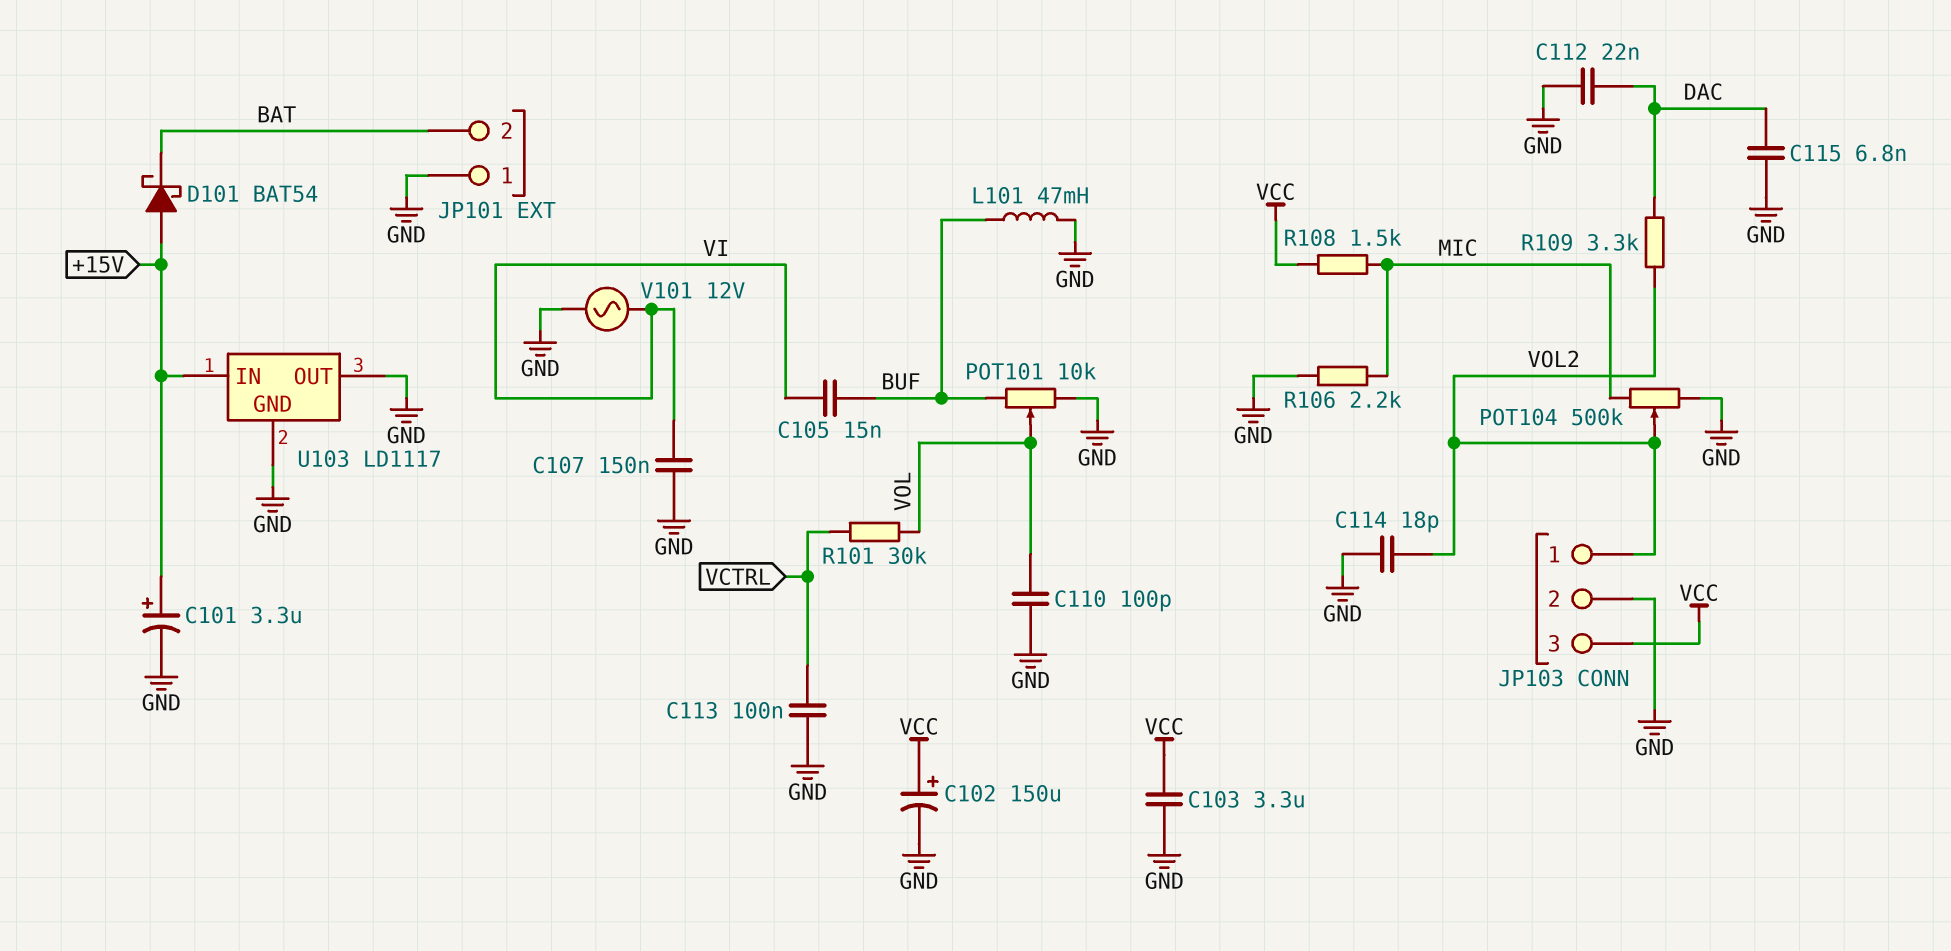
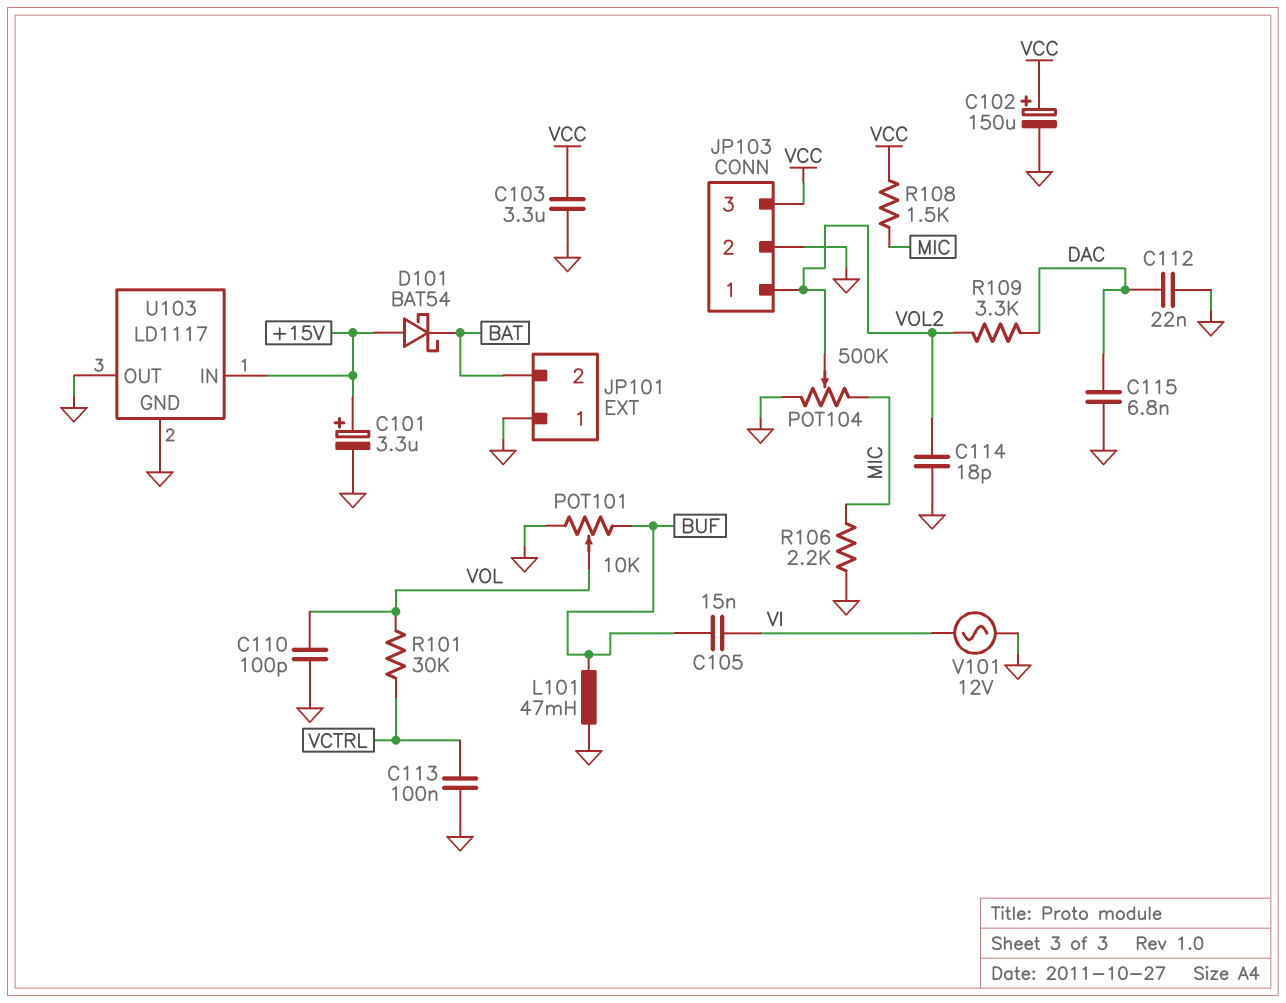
C107: 150nF (GND, VI) -> none

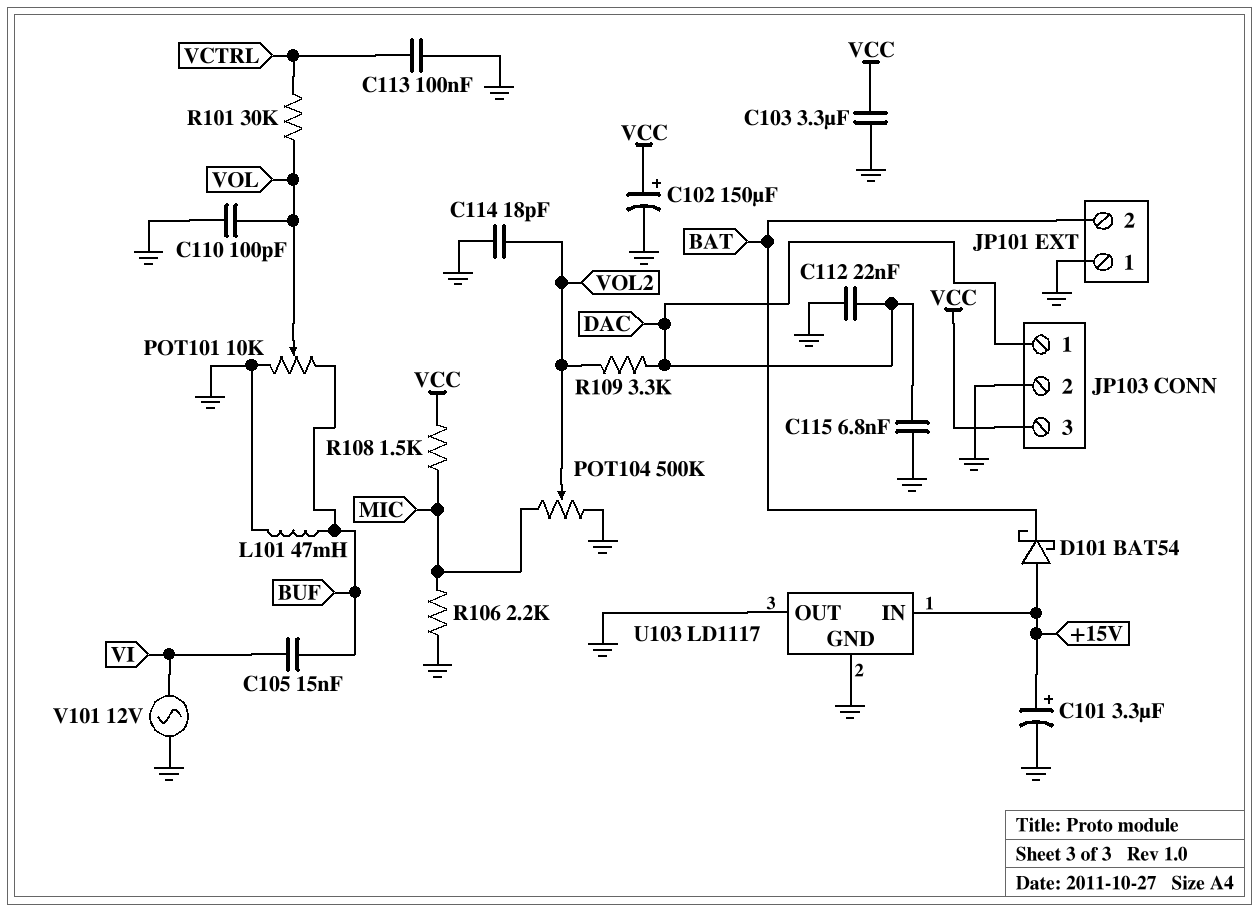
JP103 pin 1: VOL2 -> DAC

